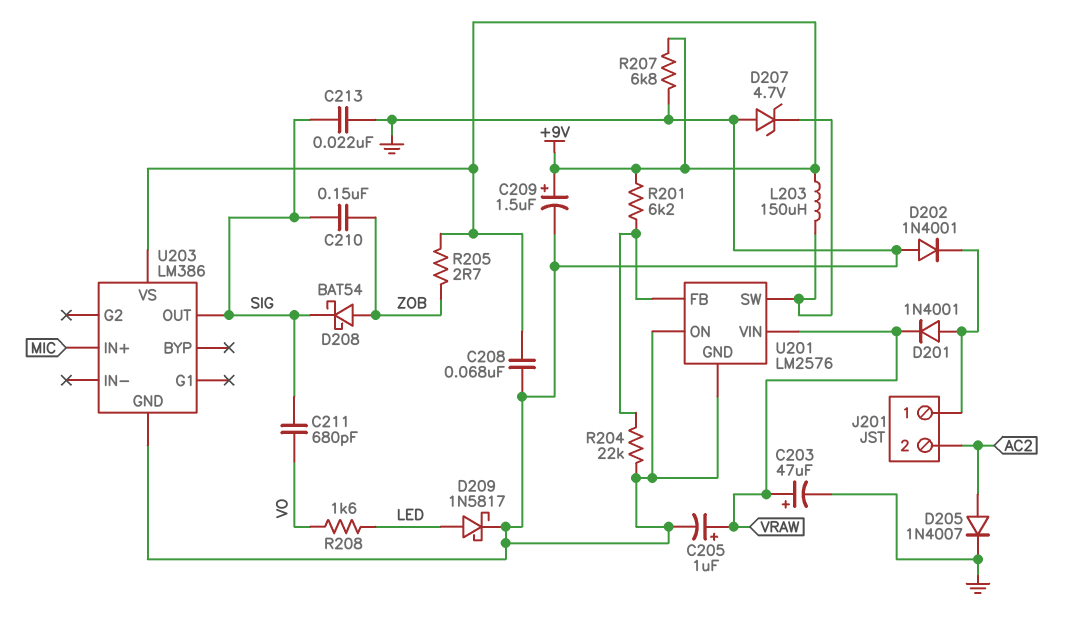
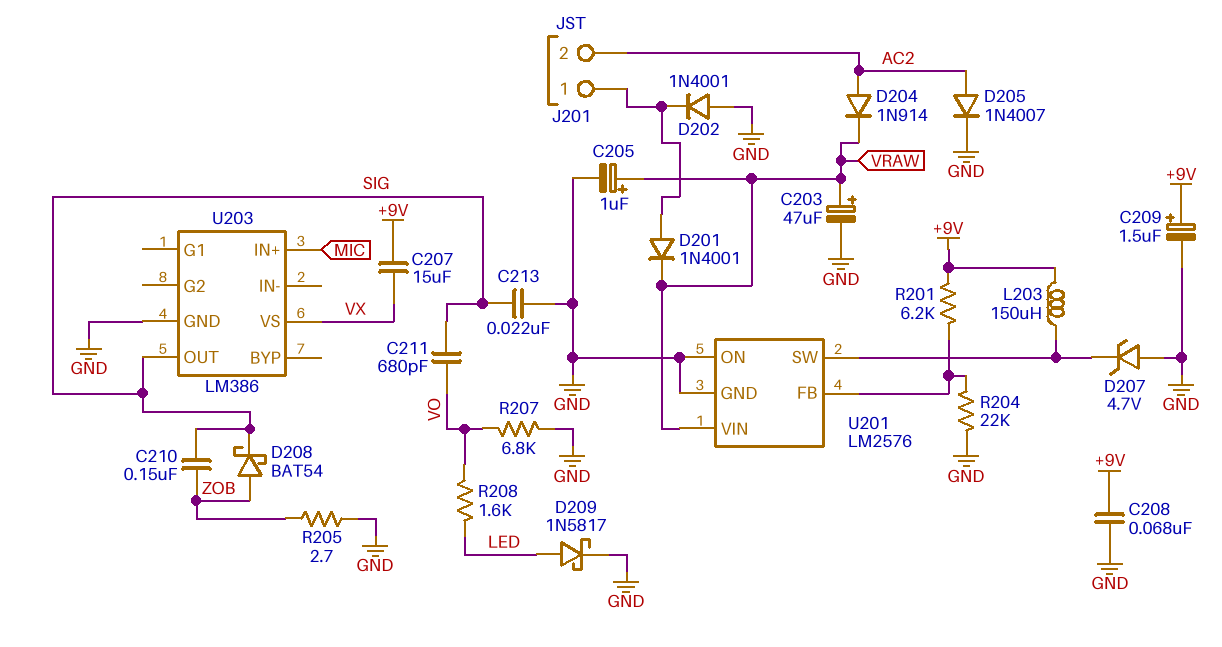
C207: none -> 15uF (+9V, VX)
D204: none -> diode 1N914 (A AC2, K VRAW)
R205: 2.7 (+9V, ZOB) -> 2.7 (GND, ZOB)
R207: 6.8k (+9V, GND) -> 6.8k (GND, VO)
U203 pin VS: +9V -> VX

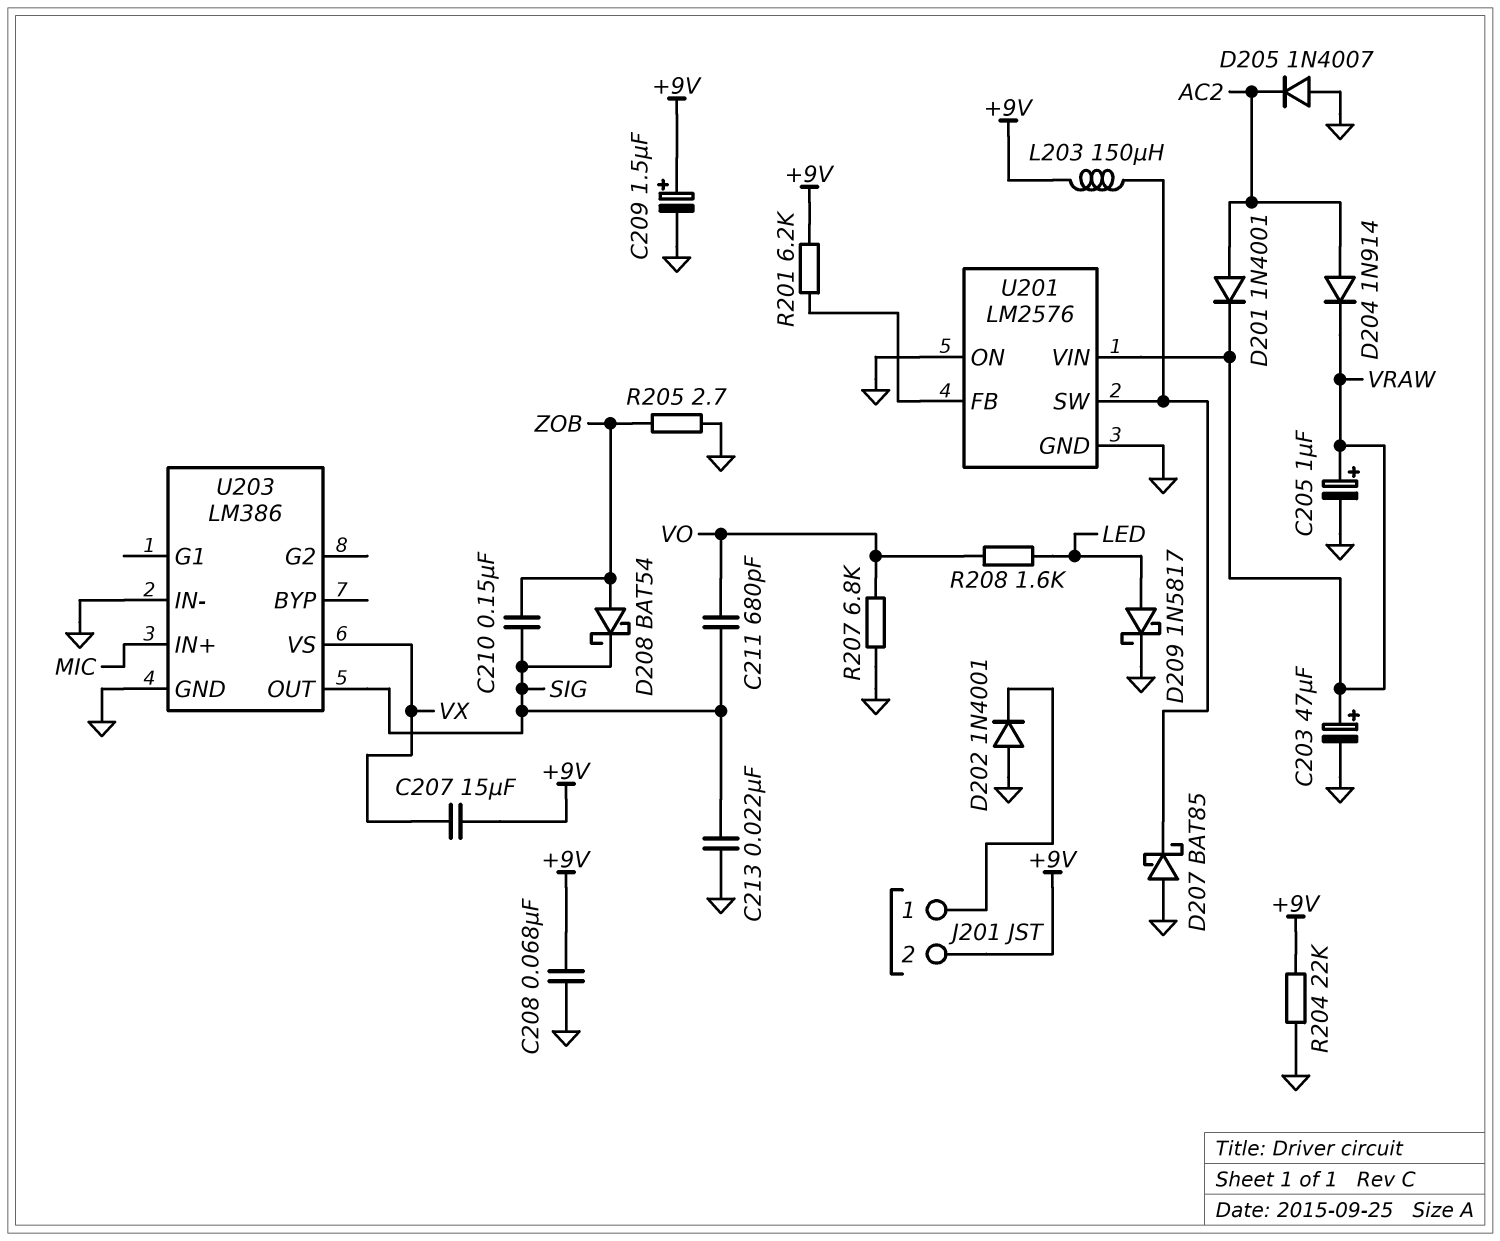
D201: diode 1N4001 (A J201/1, K VRAW) -> diode 1N4001 (A AC2, K VRAW)
D205: diode 1N4007 (A AC2, K GND) -> diode 1N4007 (A GND, K AC2)
D207: zener 4.7V (A GND, K U201/SW) -> schottky BAT85 (A GND, K U201/SW)
J201 pin 2: AC2 -> +9V
R204: 22k (GND, U201/FB) -> 22k (+9V, GND)
U203 pin IN-: none -> GND

